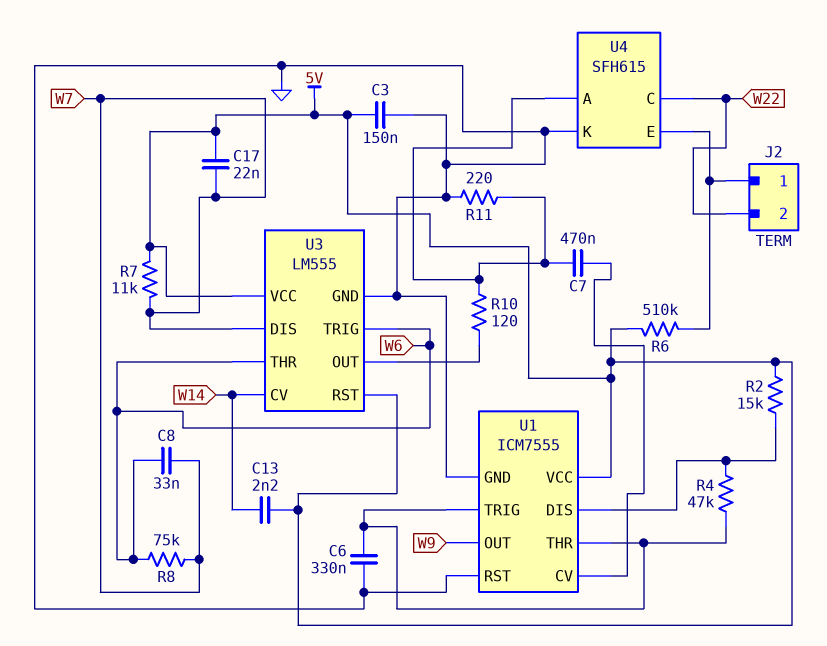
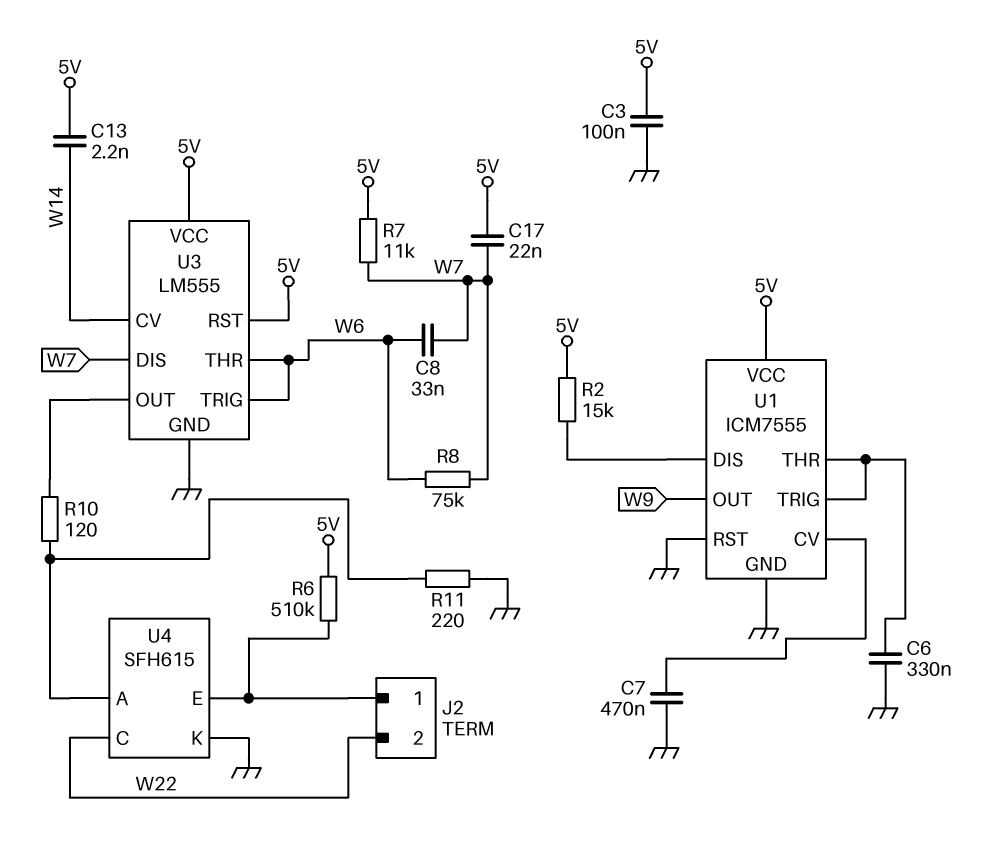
C3: 150nF (5V, GND) -> 100nF (5V, GND)
C7: 470nF (U1/CV, U4/A) -> 470nF (GND, U1/CV)
R4: 47k (U1/DIS, U1/THR) -> none

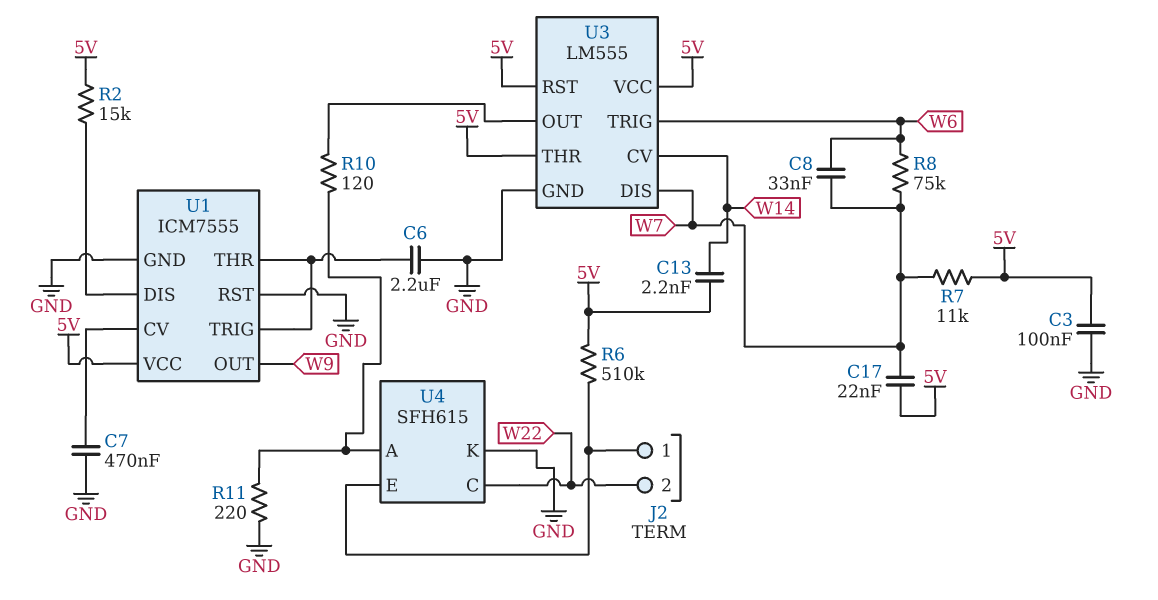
C6: 330nF (GND, U1/THR) -> 2.2uF (GND, U1/THR)
U3 pin THR: W6 -> 5V

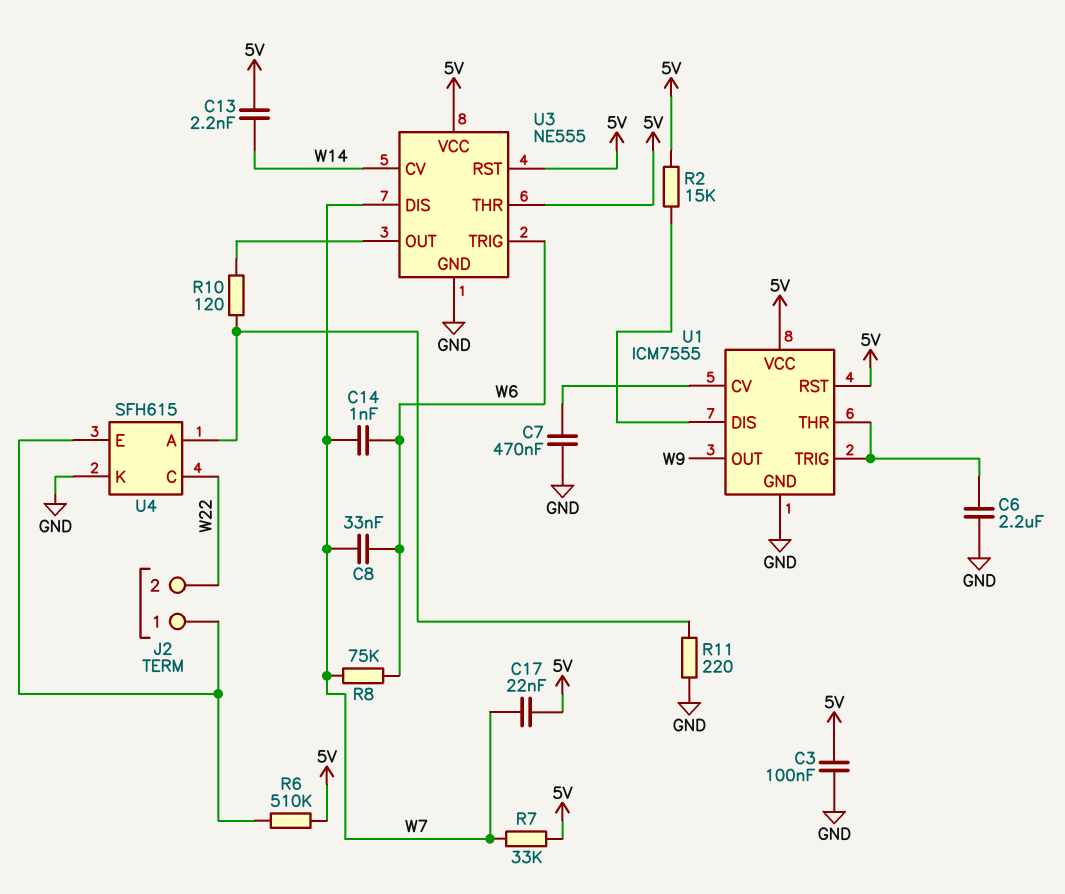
C14: none -> 1nF (W6, W7)
R7: 11k (5V, W7) -> 33k (5V, W7)
U1 pin RST: GND -> 5V
U3: LM555 -> NE555

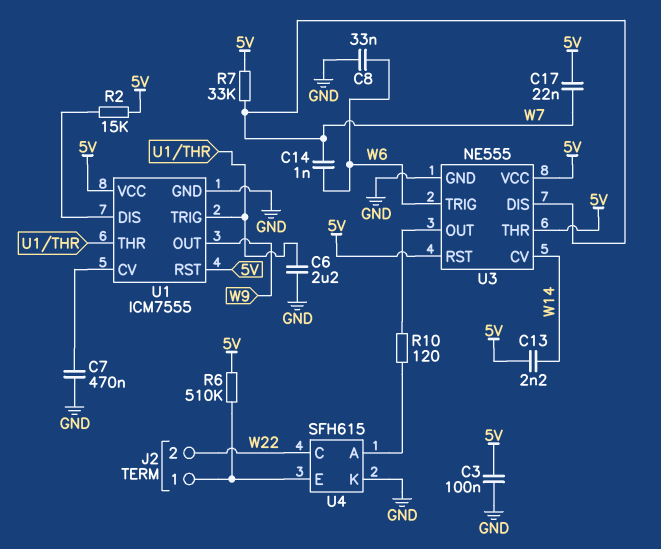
C8: 33nF (W6, W7) -> 33nF (GND, W6)
R8: 75k (W6, W7) -> none
R11: 220 (GND, U4/A) -> none

